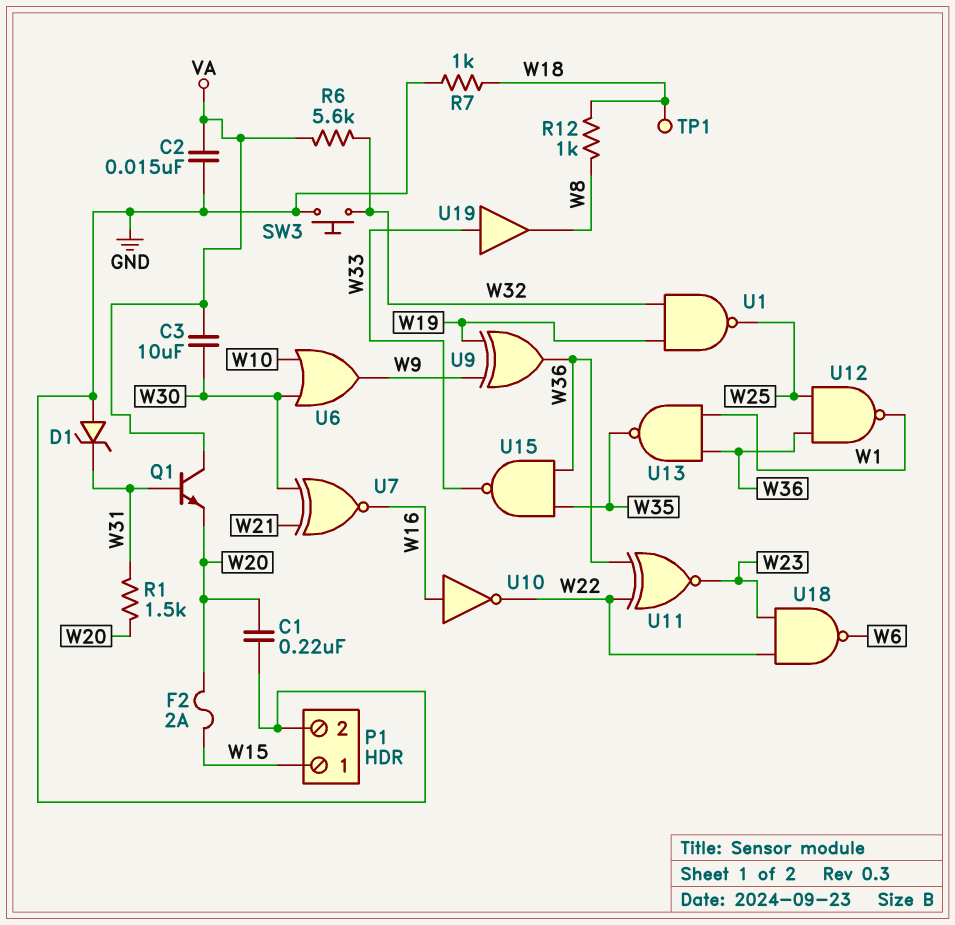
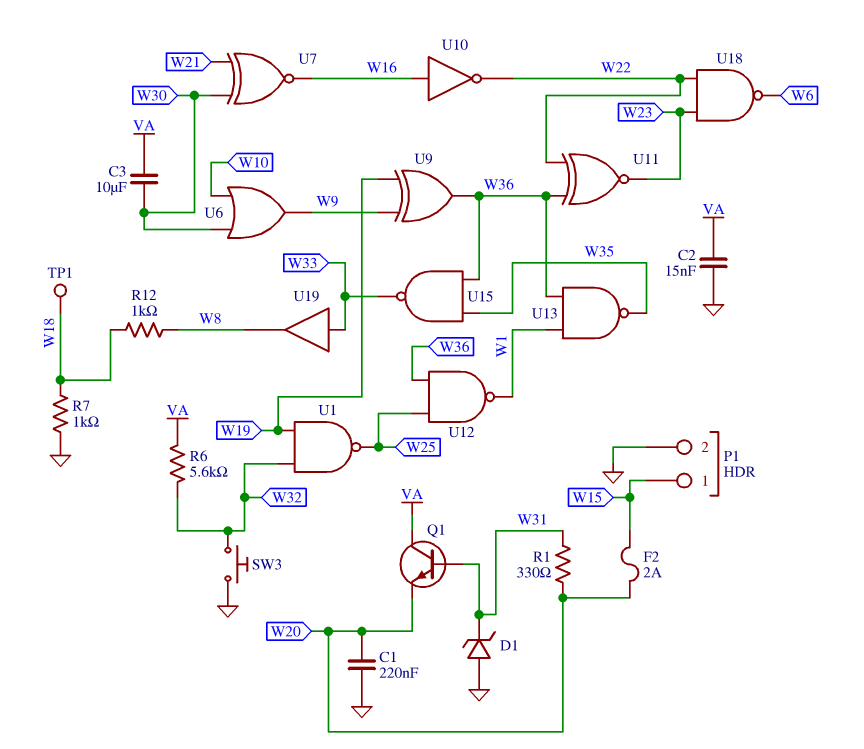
R1: 1.5k (W20, W31) -> 330 (W20, W31)

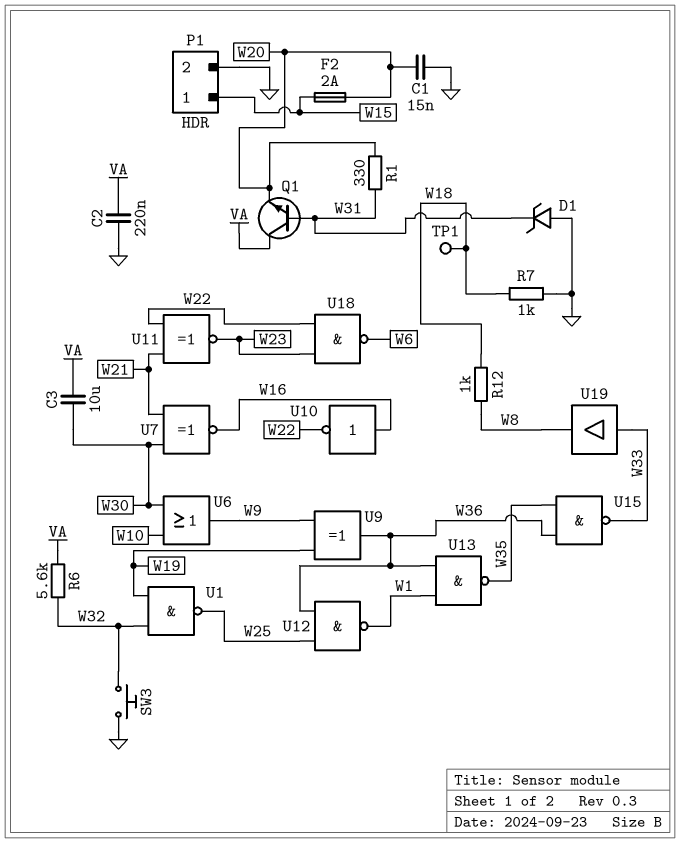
C1: 220nF (GND, W20) -> 15nF (GND, W20)
C2: 15nF (GND, VA) -> 220nF (GND, VA)
U11: XNOR (in W22, in W36, out W23) -> XNOR (in W21, in W22, out W23)

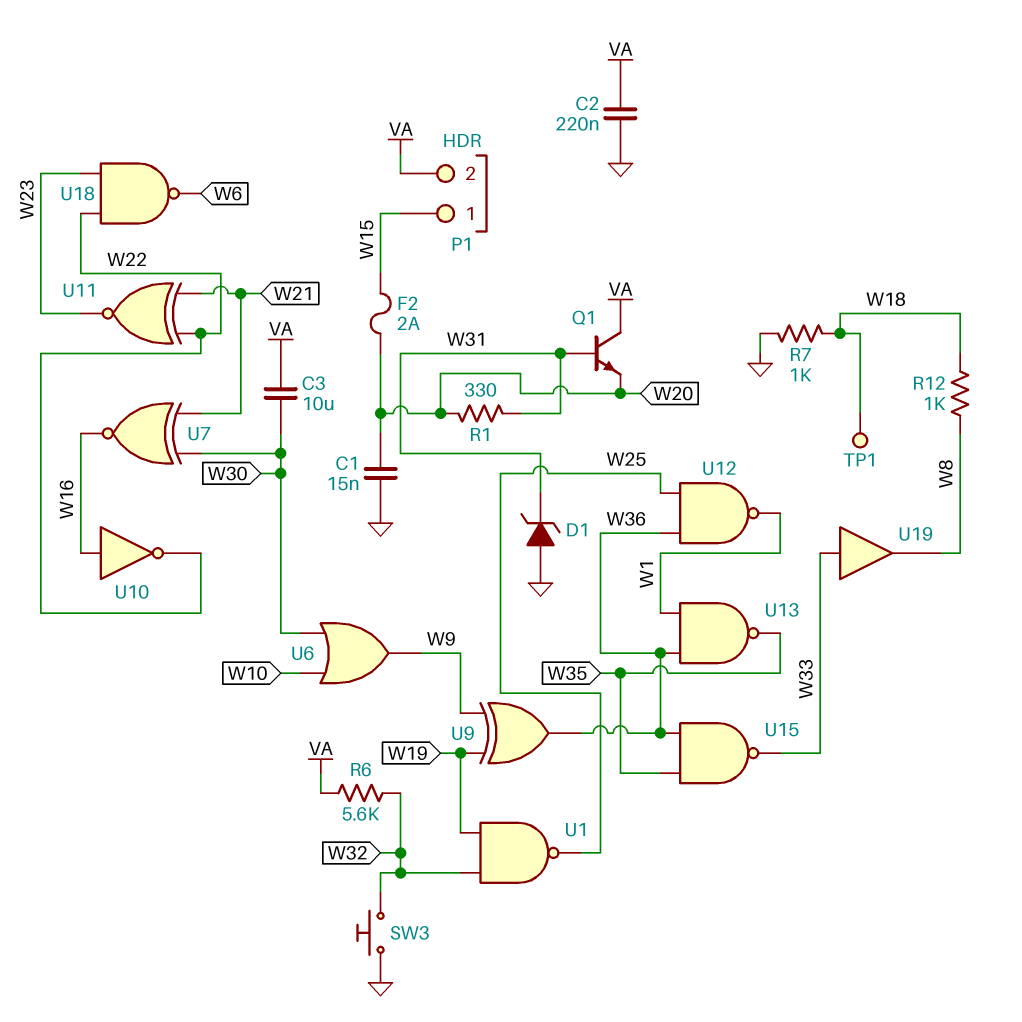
P1 pin 2: GND -> VA

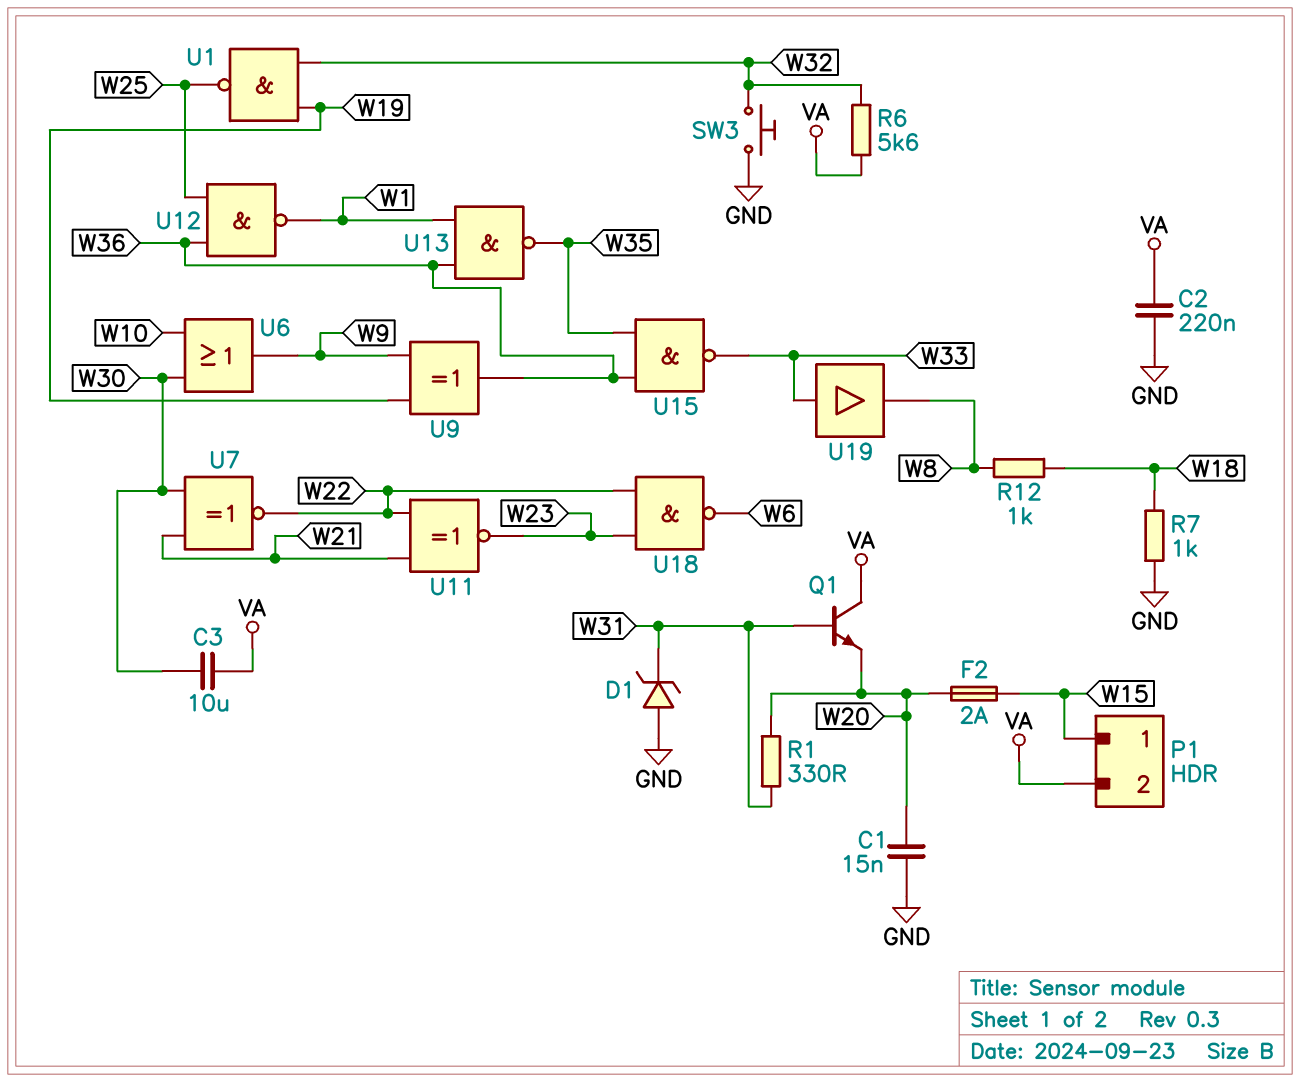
TP1: test point (W18) -> none
U7: XNOR (in W21, in W30, out W16) -> XNOR (in W21, in W30, out W22)
U10: NOT (in W16, out W22) -> none

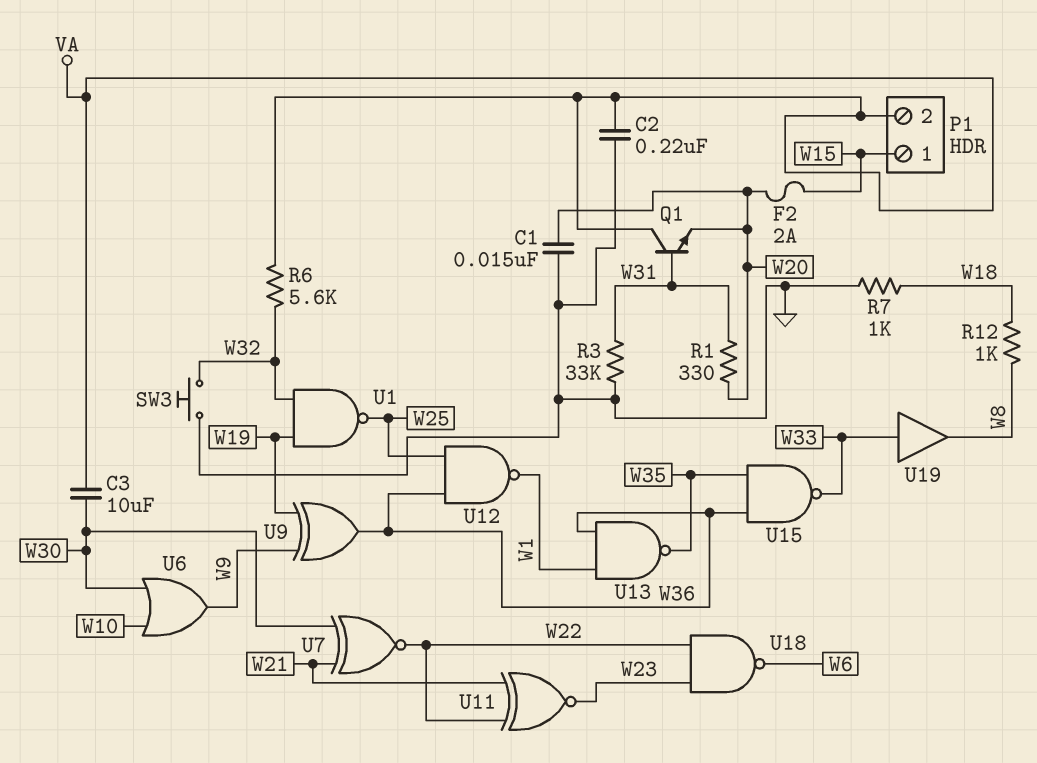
D1: zener (A GND, K W31) -> none
R3: none -> 33k (GND, W31)

